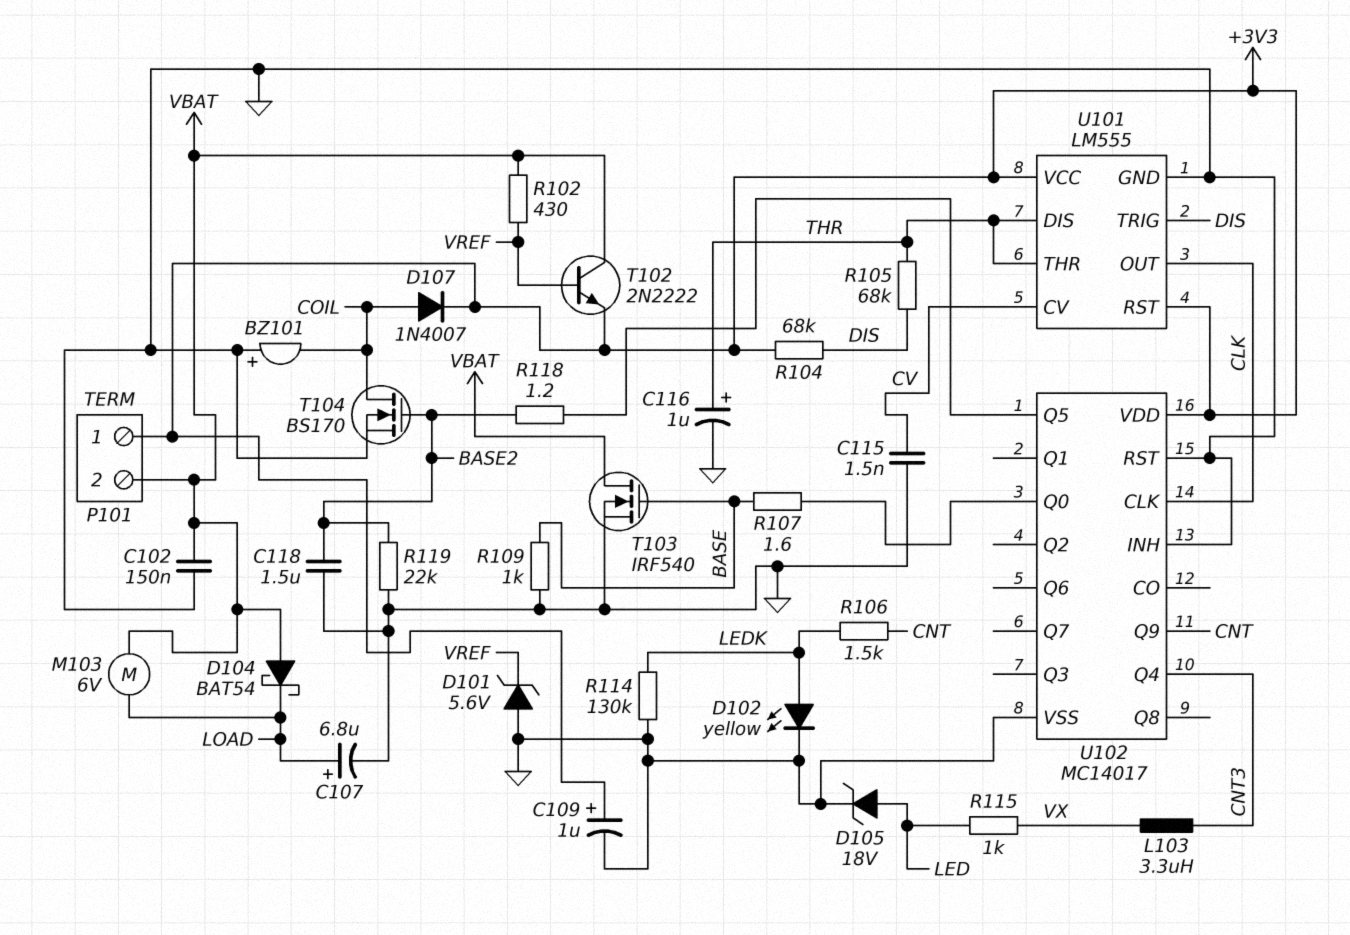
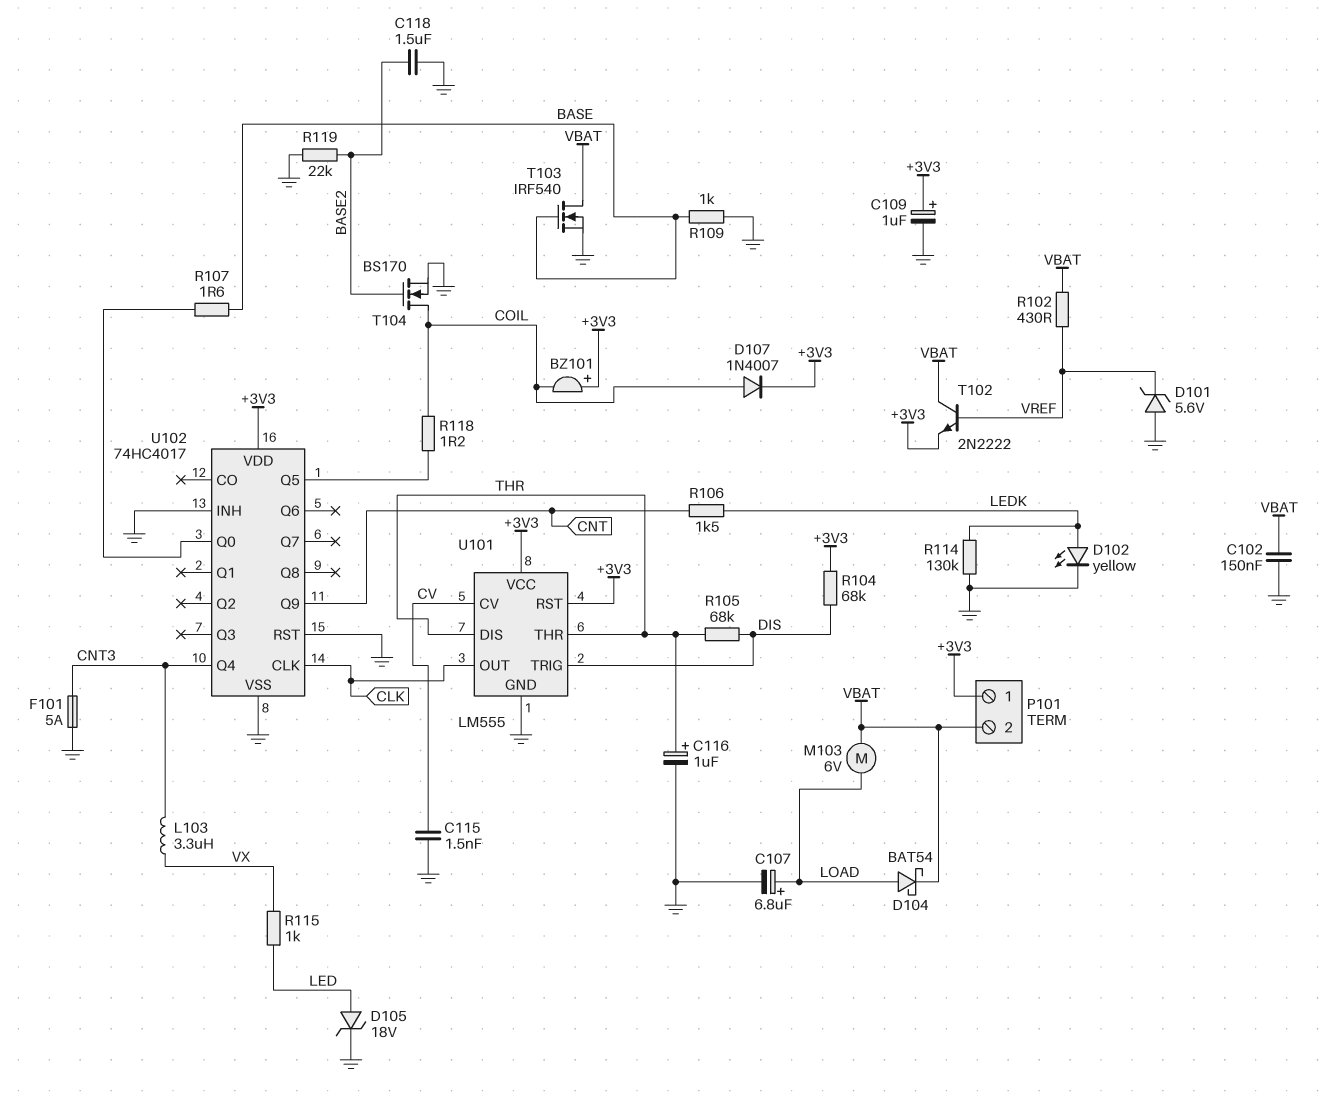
BZ101: buzzer (plus GND, minus COIL) -> buzzer (plus +3V3, minus COIL)
D104: schottky BAT54 (A VBAT, K LOAD) -> schottky BAT54 (A LOAD, K VBAT)
F101: none -> 5A (CNT3, GND)
R118: 1.2 (BASE2, U102/Q5) -> 1.2 (COIL, U102/Q5)
U102: MC14017 -> 74HC4017

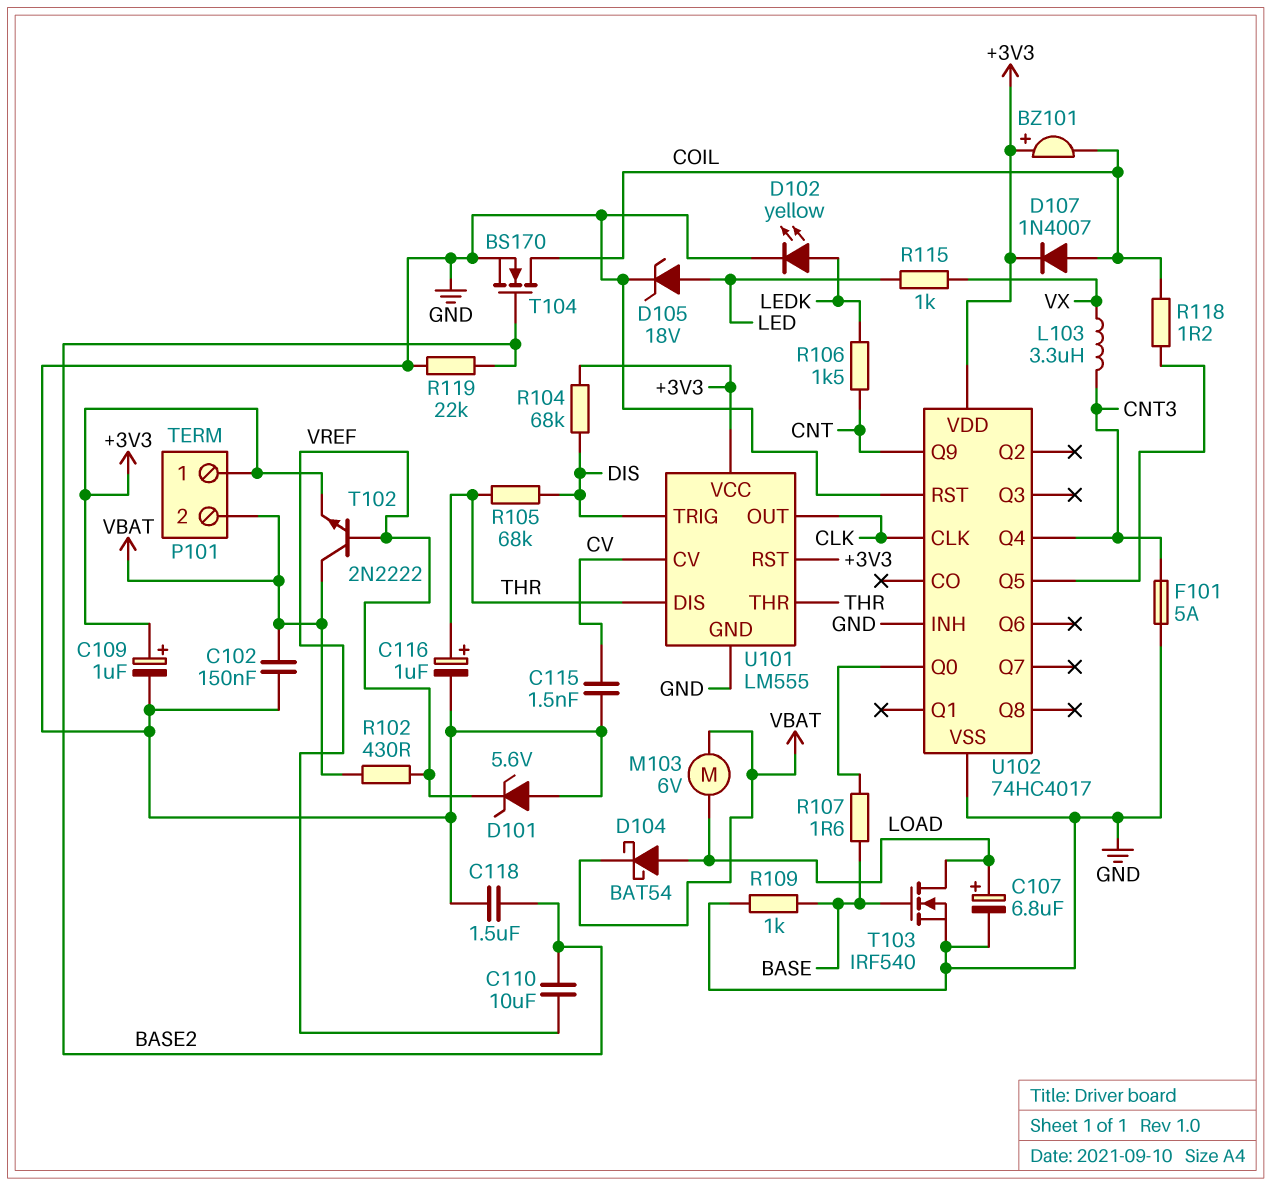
C110: none -> 10uF (BASE2, VREF)
R114: 130k (GND, LEDK) -> none
T103: NMOS IRF540 (G BASE, D VBAT, S GND) -> NMOS IRF540 (G BASE, D LOAD, S GND)

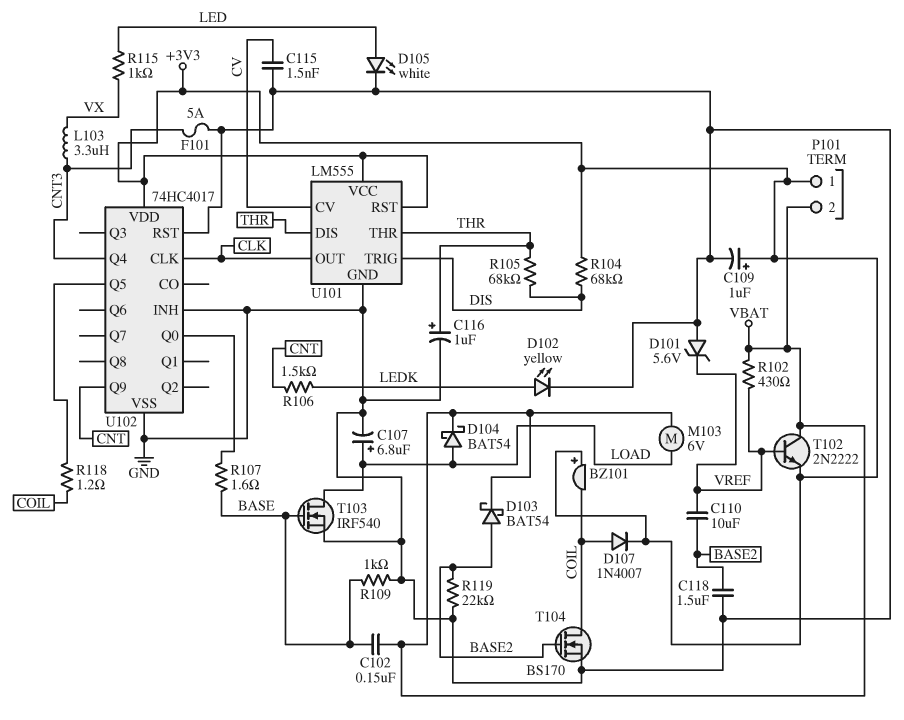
C102: 150nF (GND, VBAT) -> 150nF (BASE, VBAT)
D103: none -> schottky BAT54 (A BASE2, K VBAT)
D105: zener 18V (A LED, K GND) -> LED white (A LED, K GND)

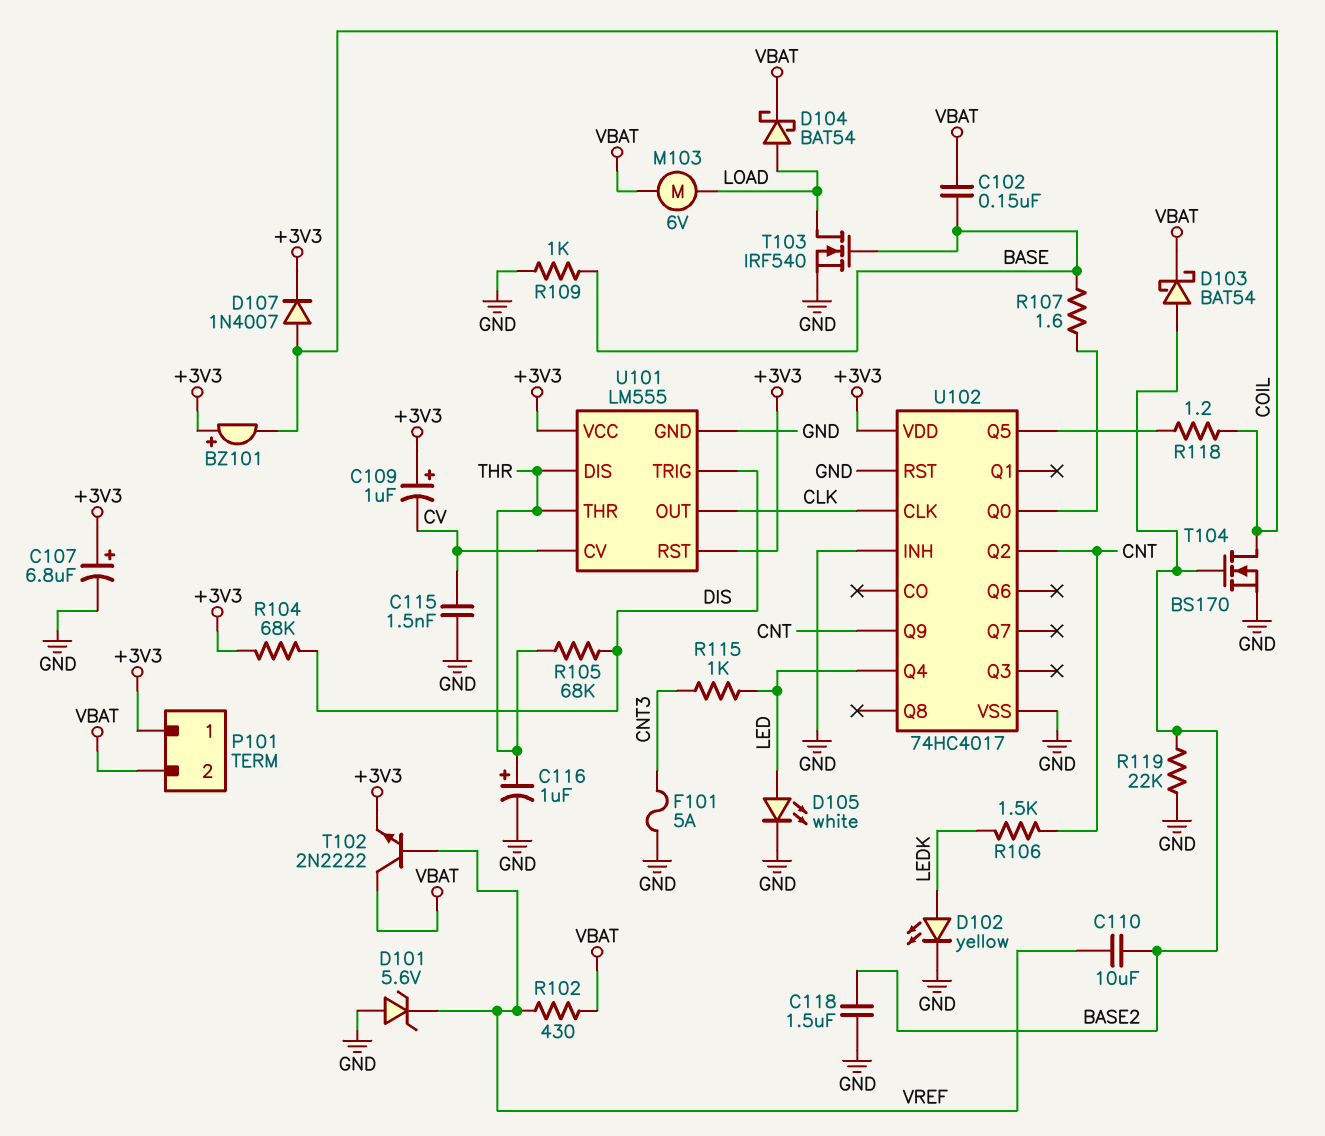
C107: 6.8uF (plus LOAD, minus GND) -> 6.8uF (plus +3V3, minus GND)
C109: 1uF (plus +3V3, minus GND) -> 1uF (plus +3V3, minus CV)
L103: 3.3uH (CNT3, VX) -> none
R115: 1k (LED, VX) -> 1k (CNT3, LED)
U102 pin Q2: none -> CNT
U102 pin Q4: CNT3 -> LED

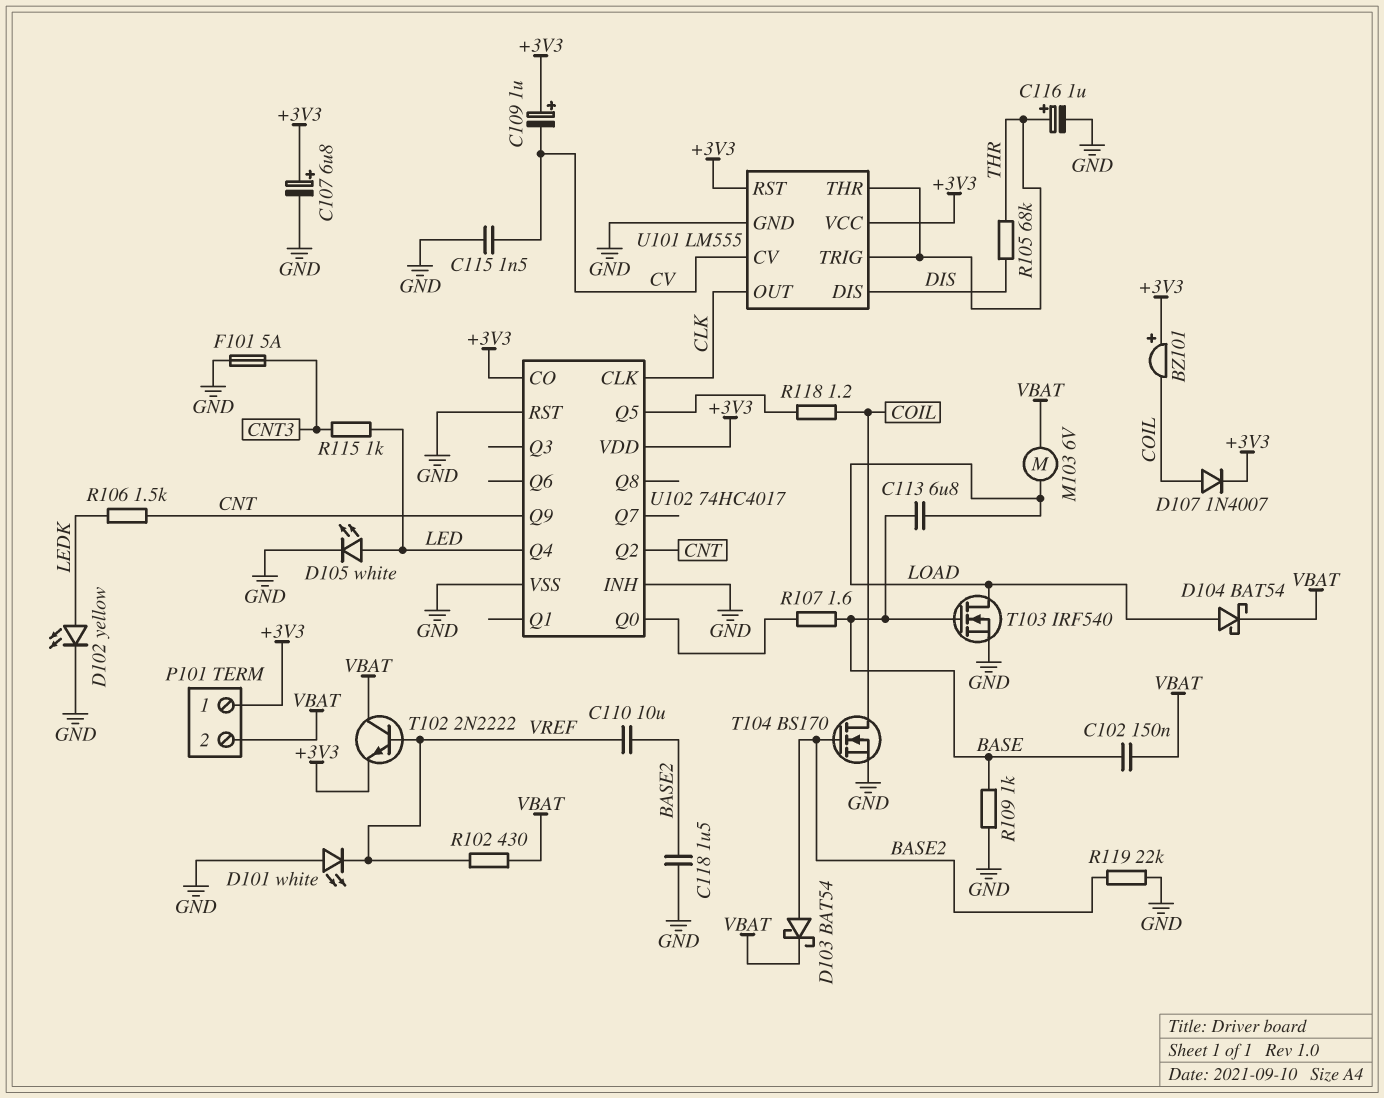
C113: none -> 6.8uF (BASE, LOAD)
D101: zener 5.6V (A GND, K VREF) -> LED white (A GND, K VREF)
R104: 68k (+3V3, DIS) -> none
U101 pin DIS: THR -> DIS
U101 pin TRIG: DIS -> THR
U102 pin CO: none -> +3V3

